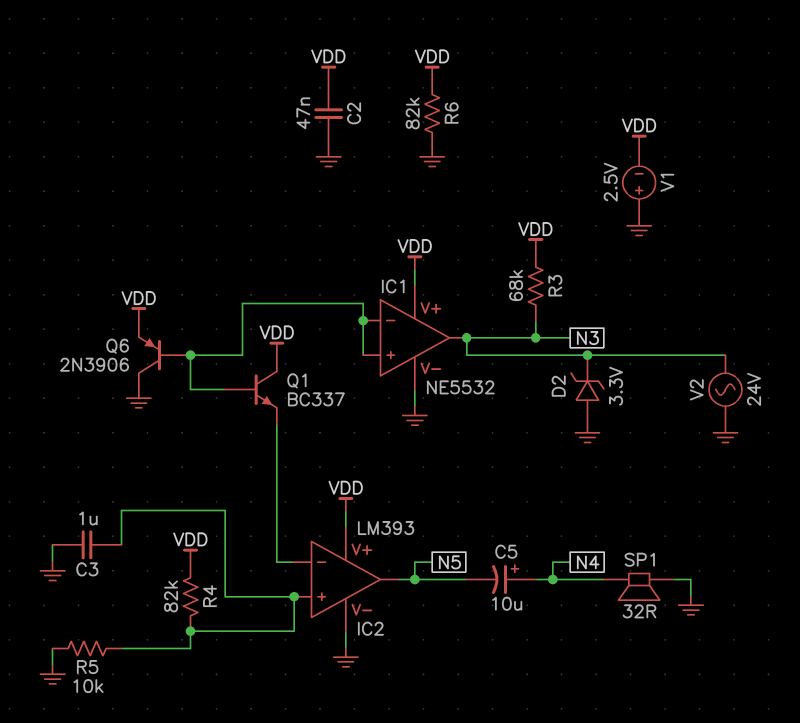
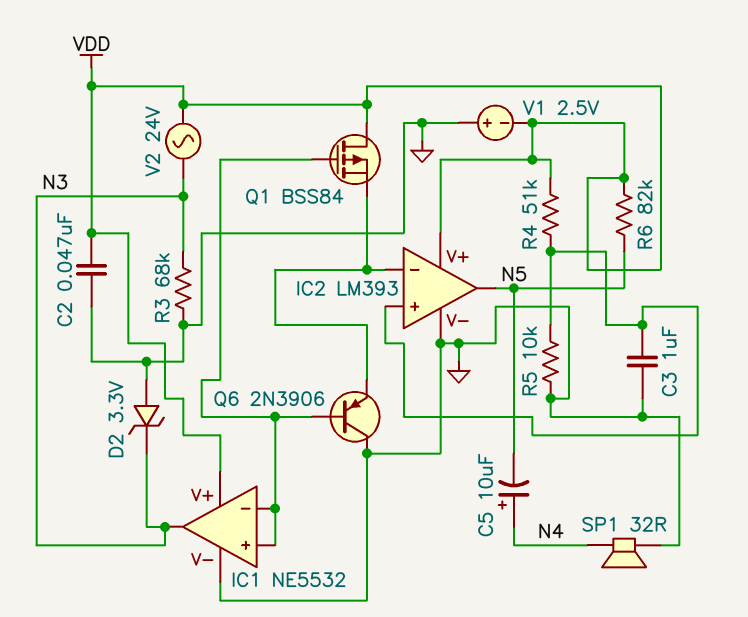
Q1: NPN BC337 (B IC1/in+, C VDD, E IC2/in-) -> PMOS BSS84 (G IC1/in+, D VDD, S IC2/in-)
Q6: PNP 2N3906 (B IC1/in+, C GND, E VDD) -> PNP 2N3906 (B IC1/in+, C GND, E IC2/in-)
R3: 68k (N3, VDD) -> 68k (GND, N3)
R4: 82k (IC2/in+, VDD) -> 51k (IC2/in+, VDD)
R6: 82k (GND, VDD) -> 82k (N5, VDD)
V2: AC 24V (GND, N3) -> AC 24V (N3, VDD)

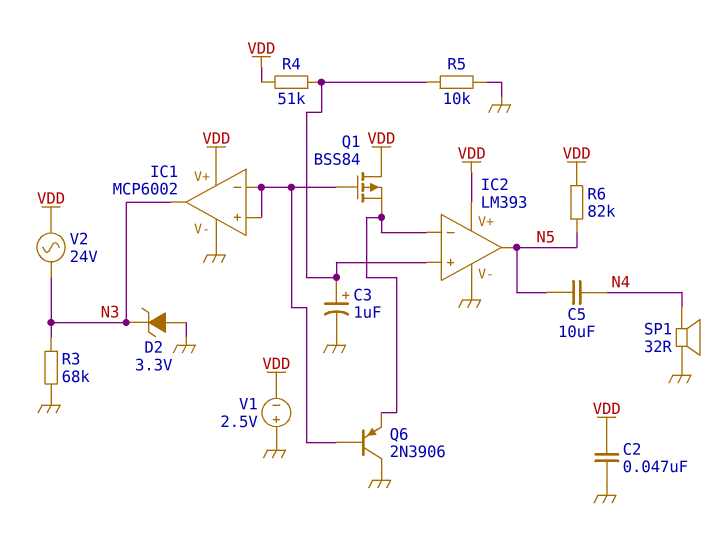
C3: 1uF (GND, IC2/in+) -> 1uF (plus IC2/in+, minus GND)
C5: 10uF (plus N4, minus N5) -> 10uF (N4, N5)
IC1: NE5532 -> MCP6002

